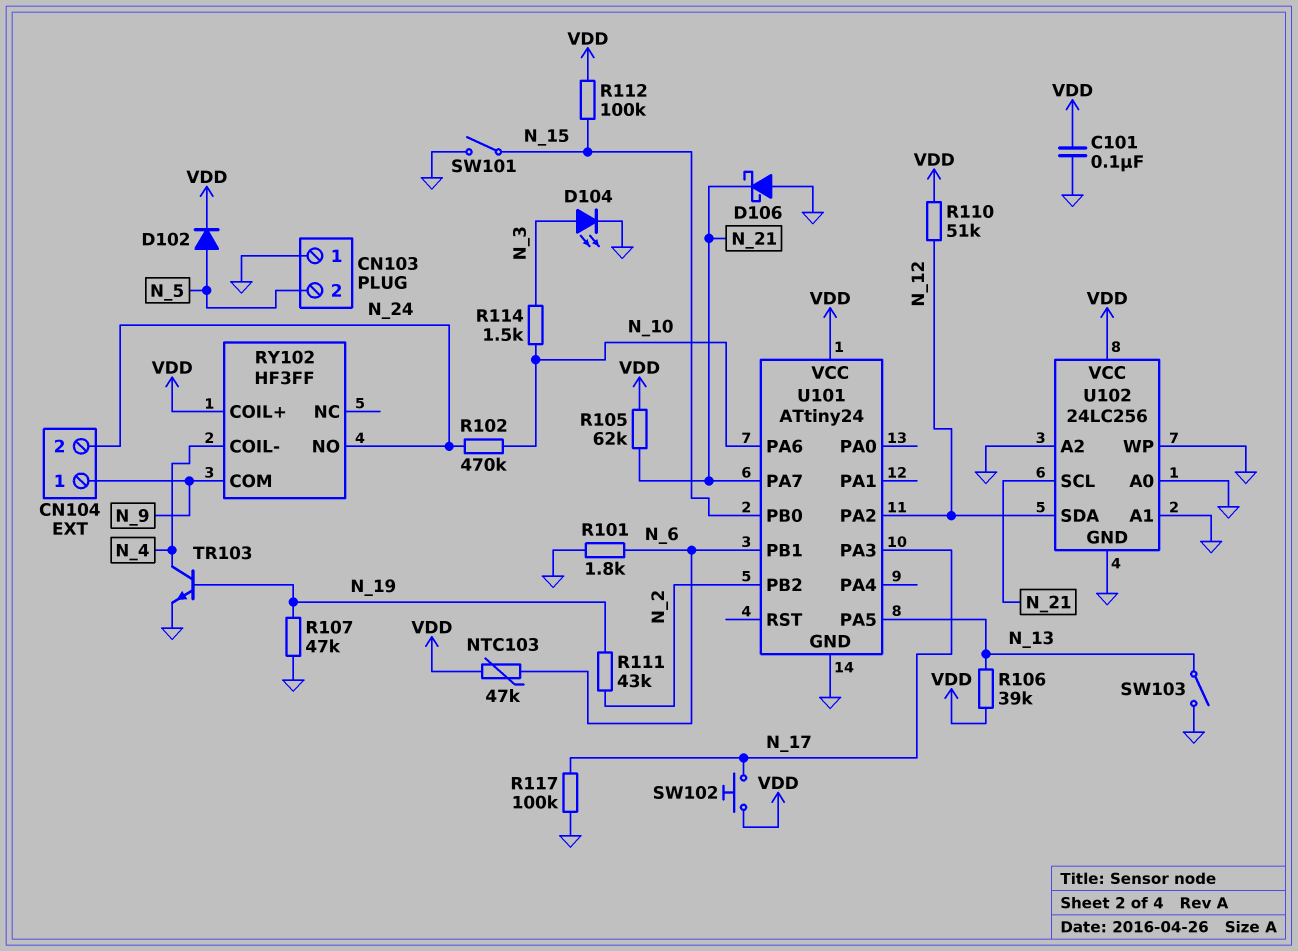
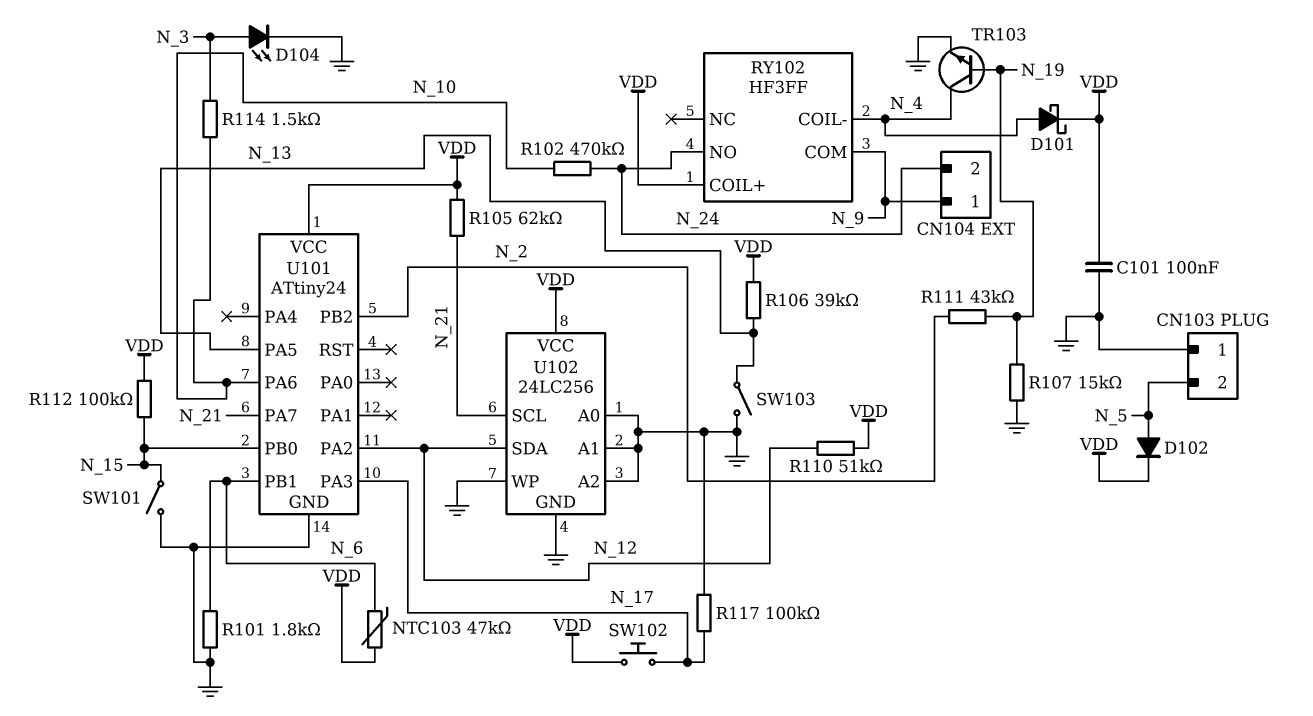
D101: none -> schottky (A N_4, K VDD)
D106: schottky (A GND, K N_21) -> none
R107: 47k (GND, N_19) -> 15k (GND, N_19)

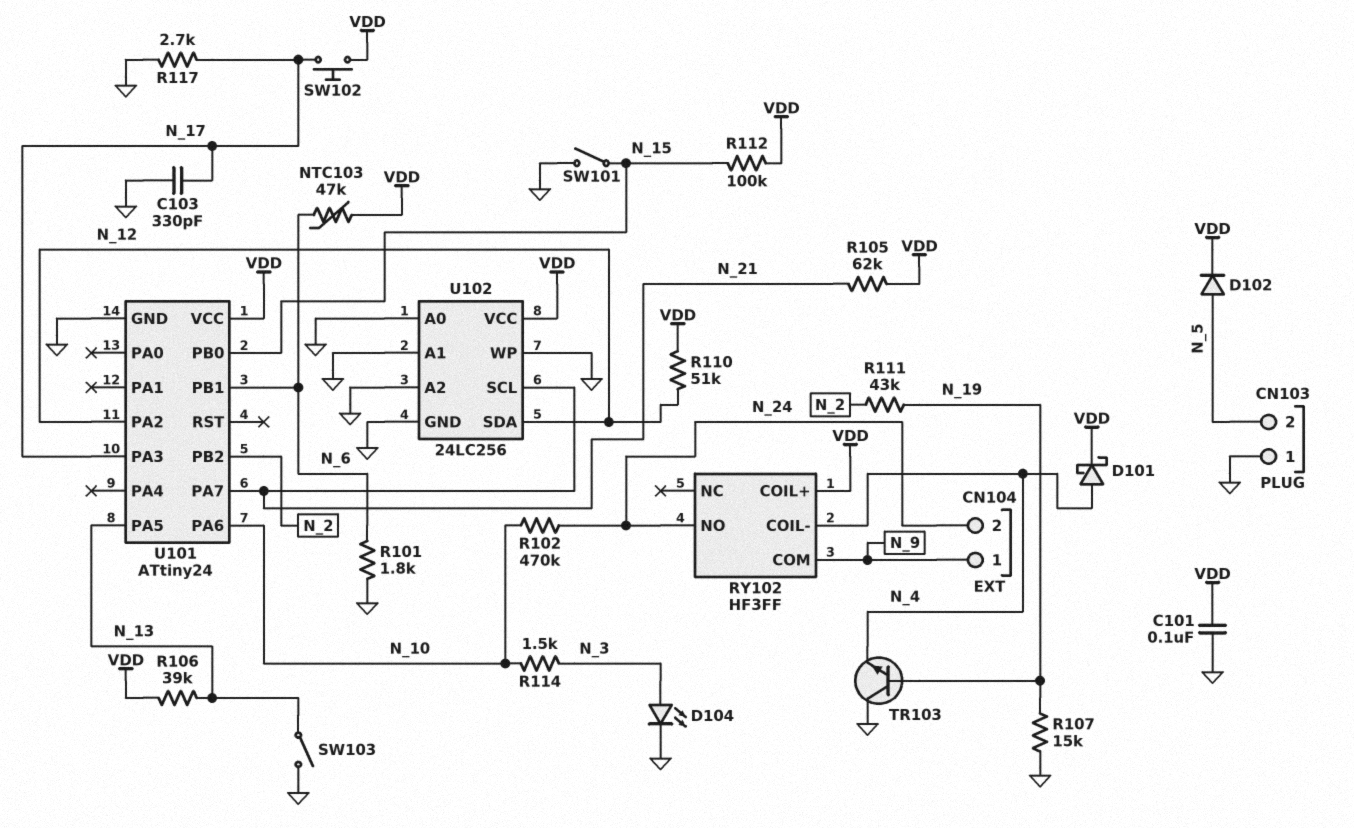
C103: none -> 330pF (GND, N_17)
R117: 100k (GND, N_17) -> 2.7k (GND, N_17)
TR103: NPN (B N_19, C N_4, E GND) -> NPN (B N_19, C GND, E N_4)

